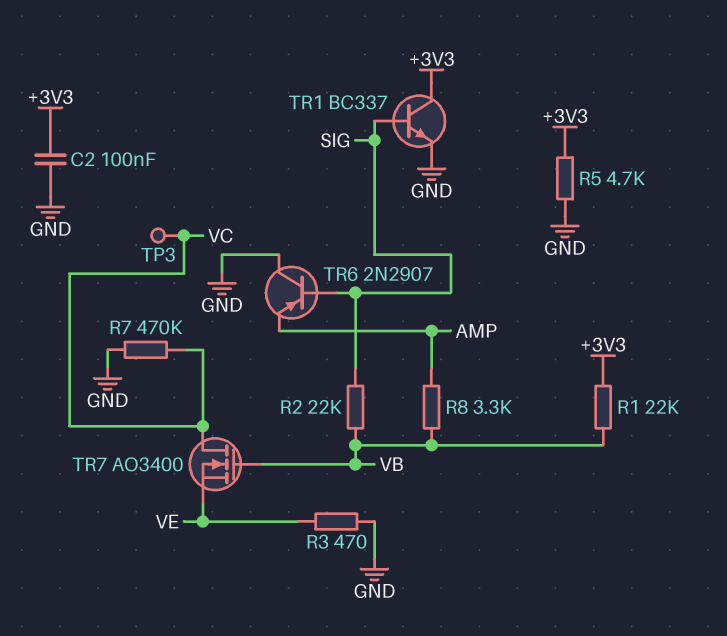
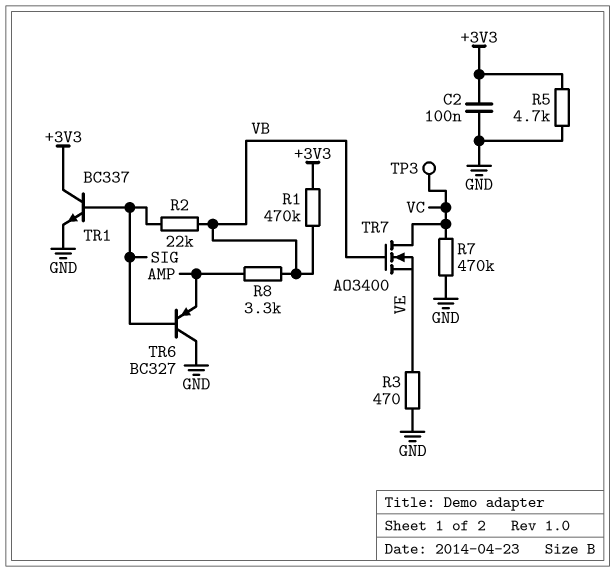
R1: 22k (+3V3, VB) -> 470k (+3V3, VB)
TR6: PNP 2N2907 (B SIG, C GND, E AMP) -> PNP BC327 (B SIG, C GND, E AMP)

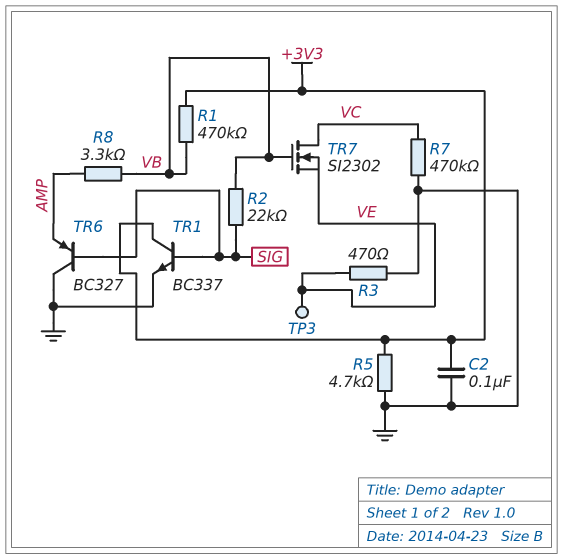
TP3: test point (VC) -> test point (VE)
TR7: NMOS AO3400 (G VB, D VC, S VE) -> NMOS SI2302 (G VB, D VC, S VE)

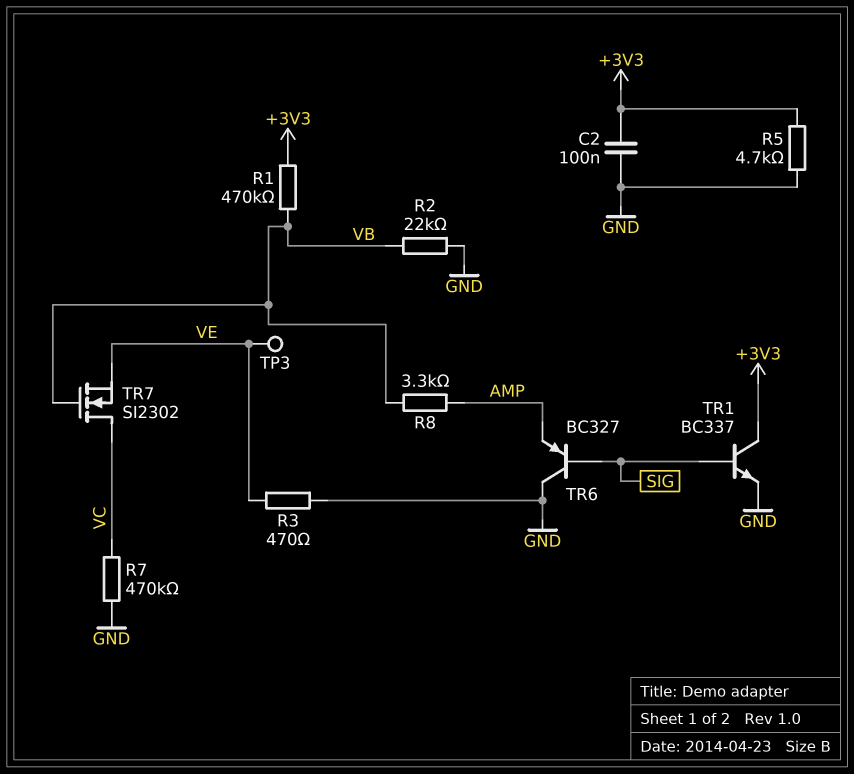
R2: 22k (SIG, VB) -> 22k (GND, VB)

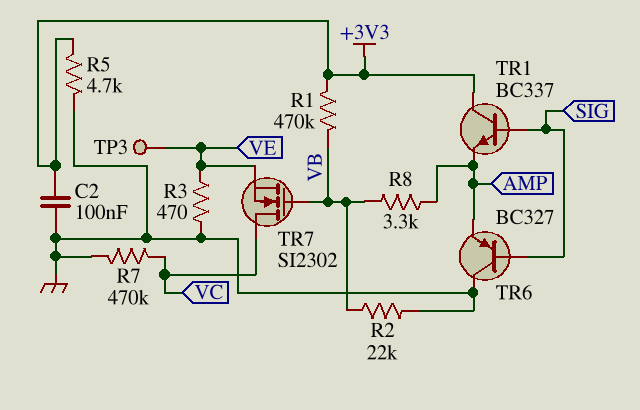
TR1: NPN BC337 (B SIG, C +3V3, E GND) -> NPN BC337 (B SIG, C +3V3, E AMP)

